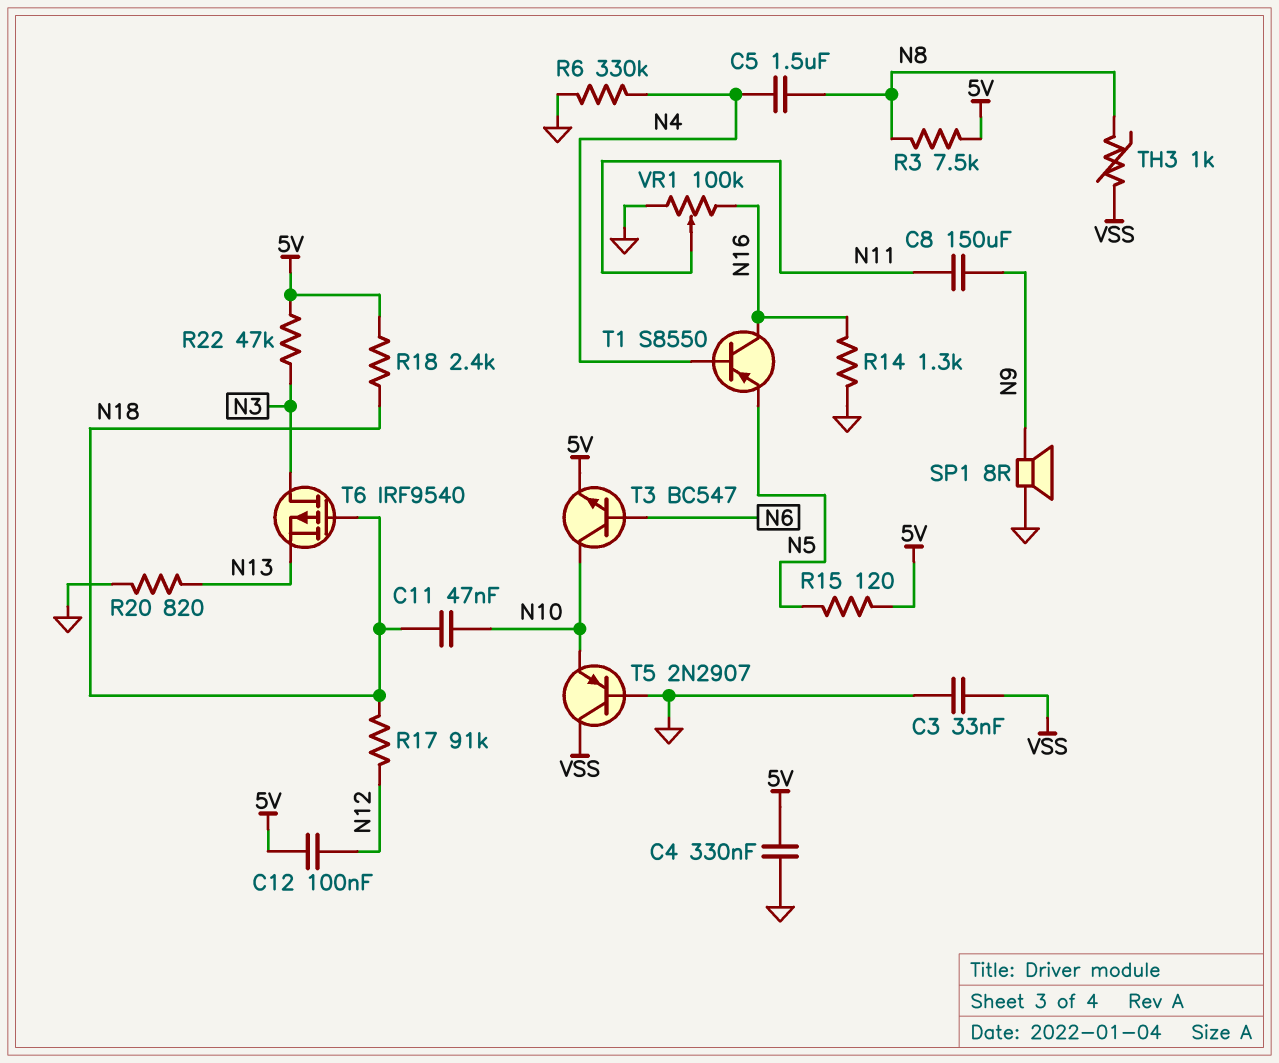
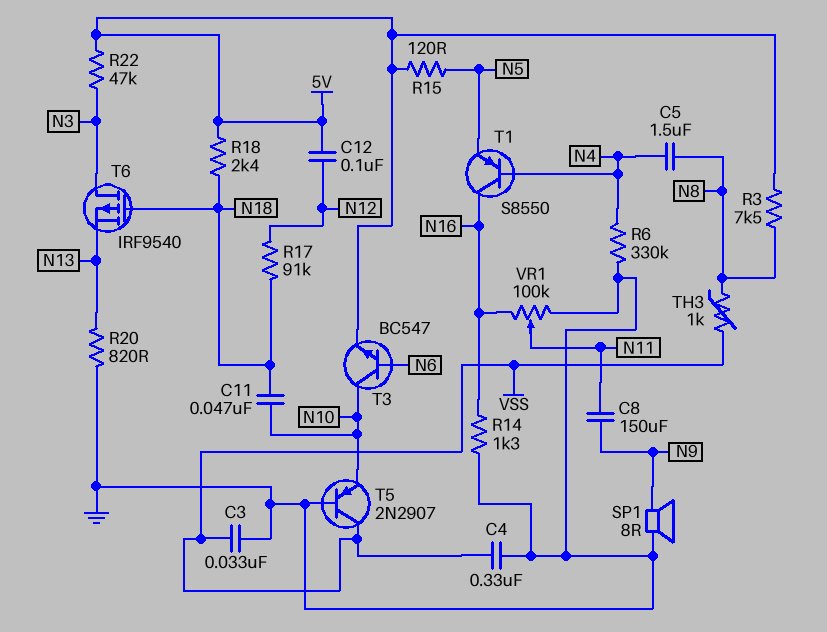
C4: 330nF (5V, GND) -> 330nF (GND, VSS)

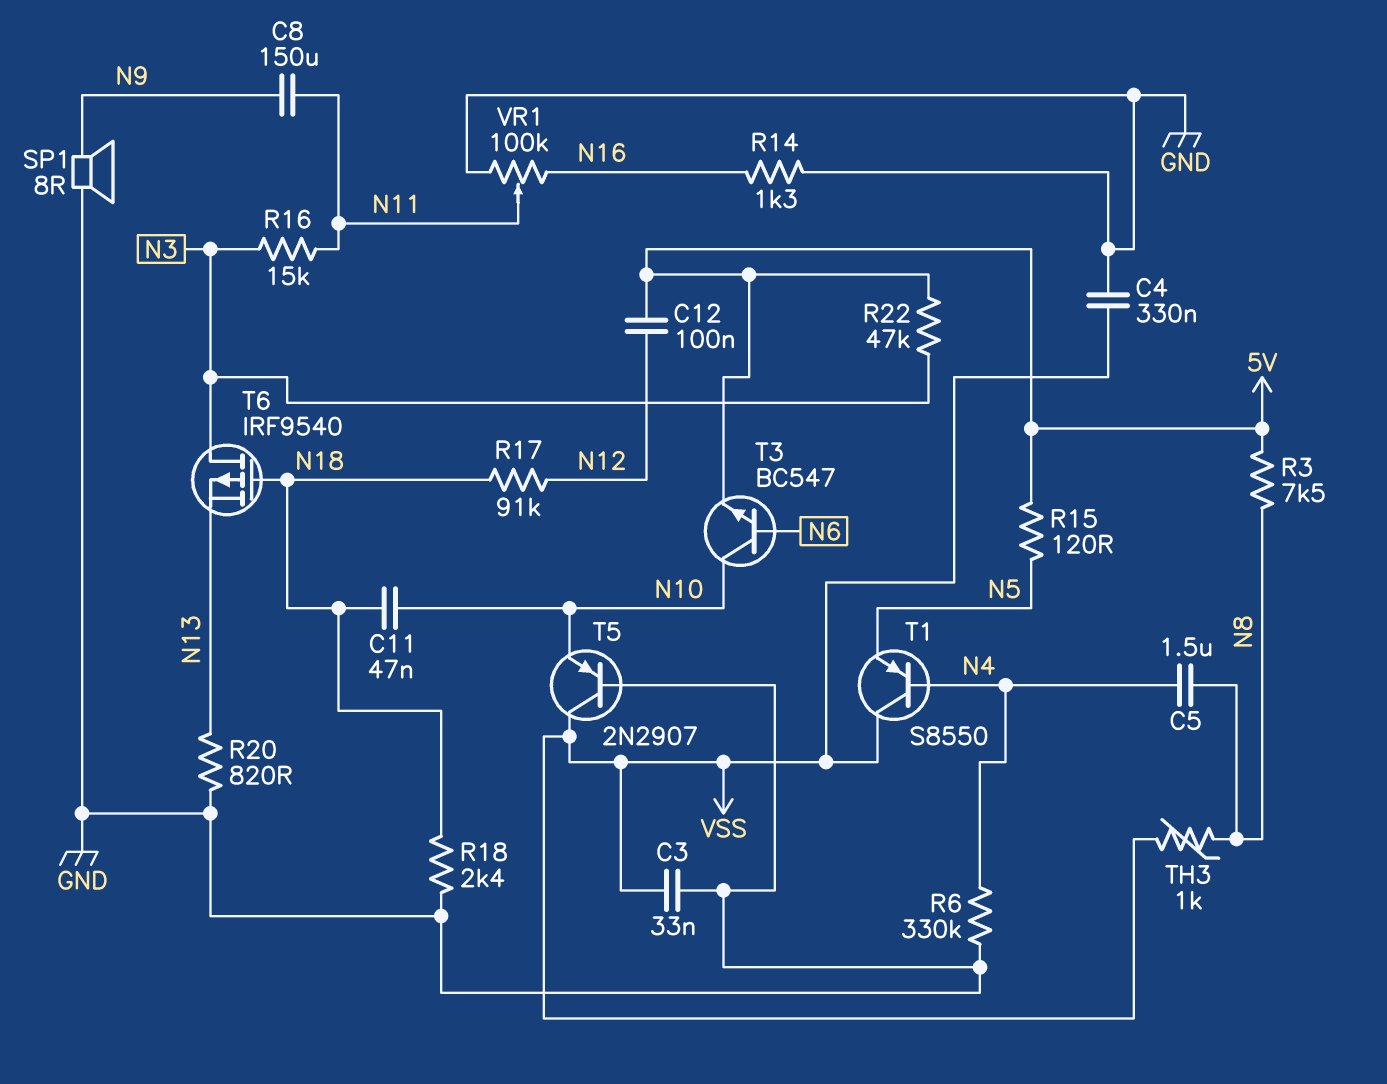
R16: none -> 15k (N3, N11)
R18: 2.4k (5V, N18) -> 2.4k (GND, N18)
T1: PNP S8550 (B N4, C N16, E N5) -> PNP S8550 (B N4, C VSS, E N5)

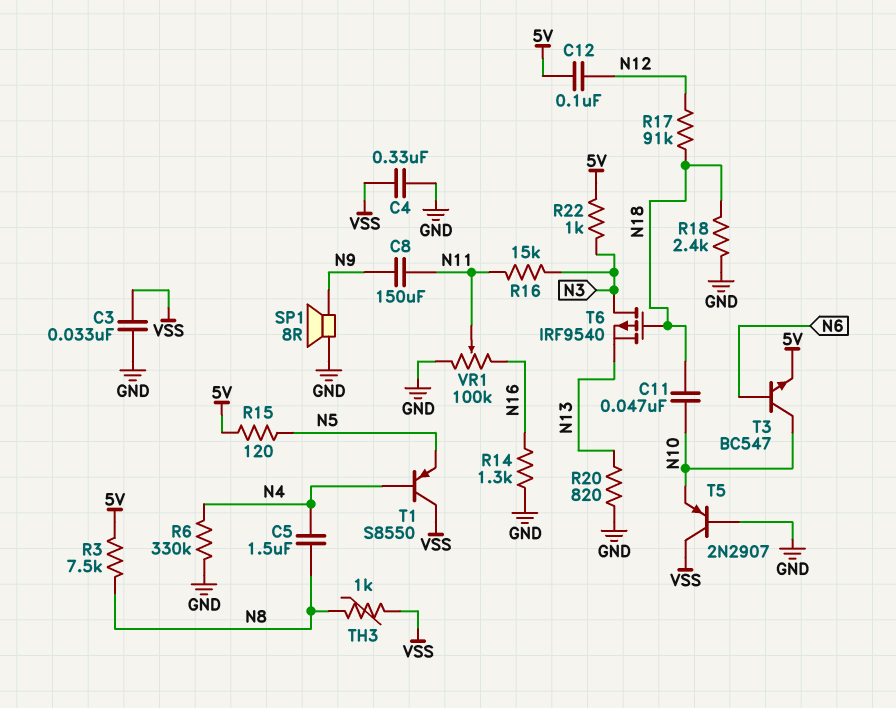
R22: 47k (5V, N3) -> 1k (5V, N3)

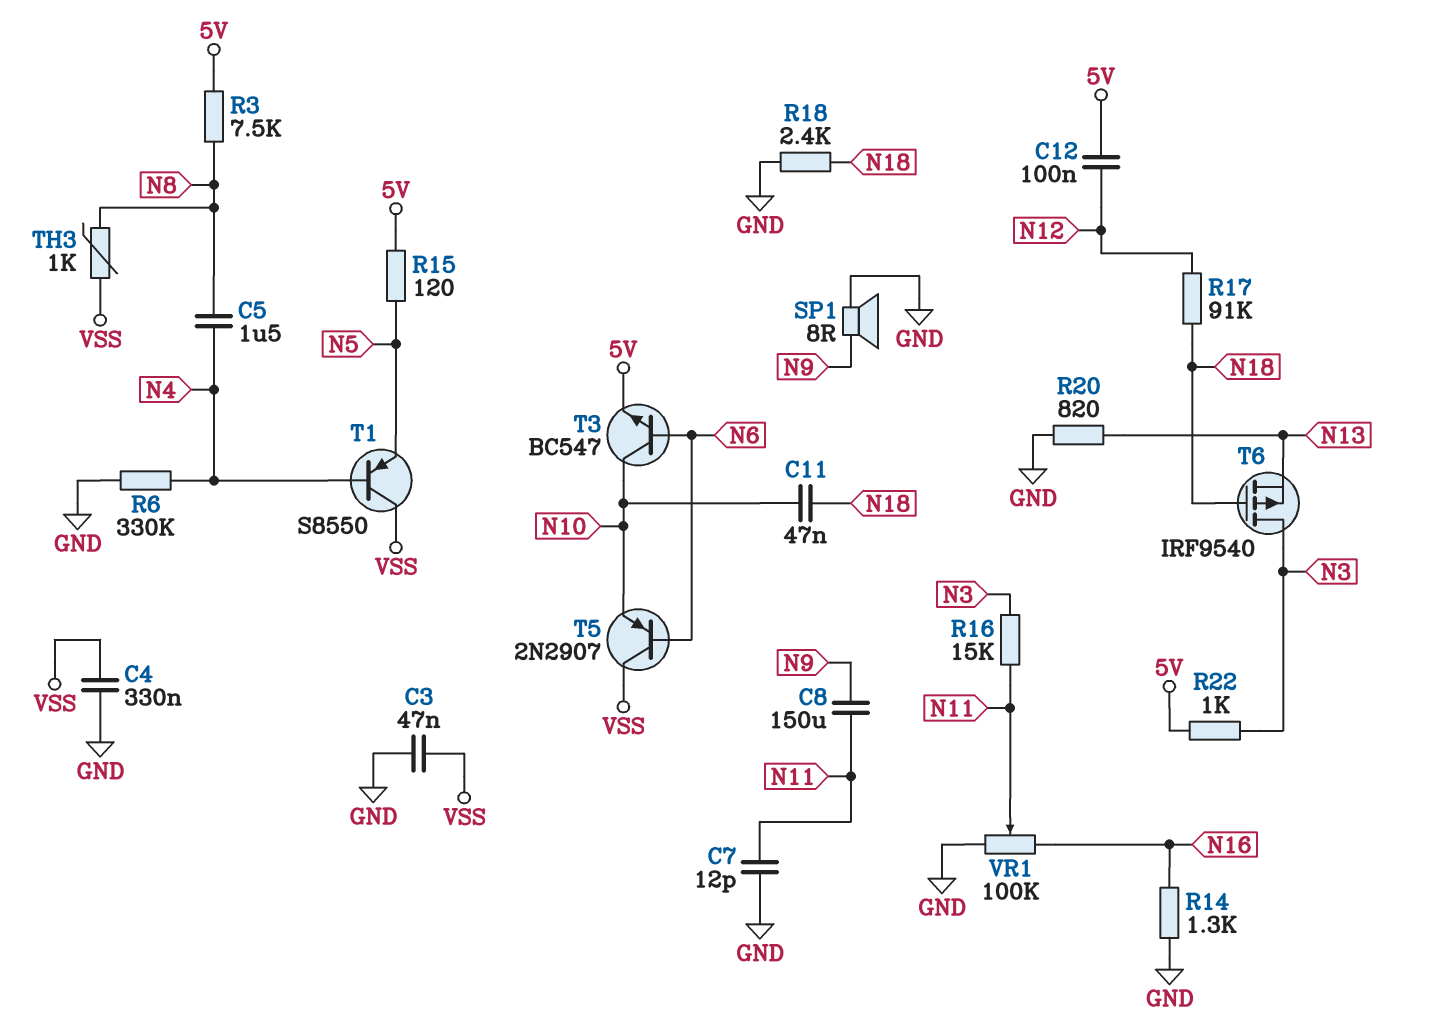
C3: 33nF (GND, VSS) -> 47nF (GND, VSS)
C7: none -> 12pF (GND, N11)
T5: PNP 2N2907 (B GND, C VSS, E N10) -> PNP 2N2907 (B N6, C VSS, E N10)

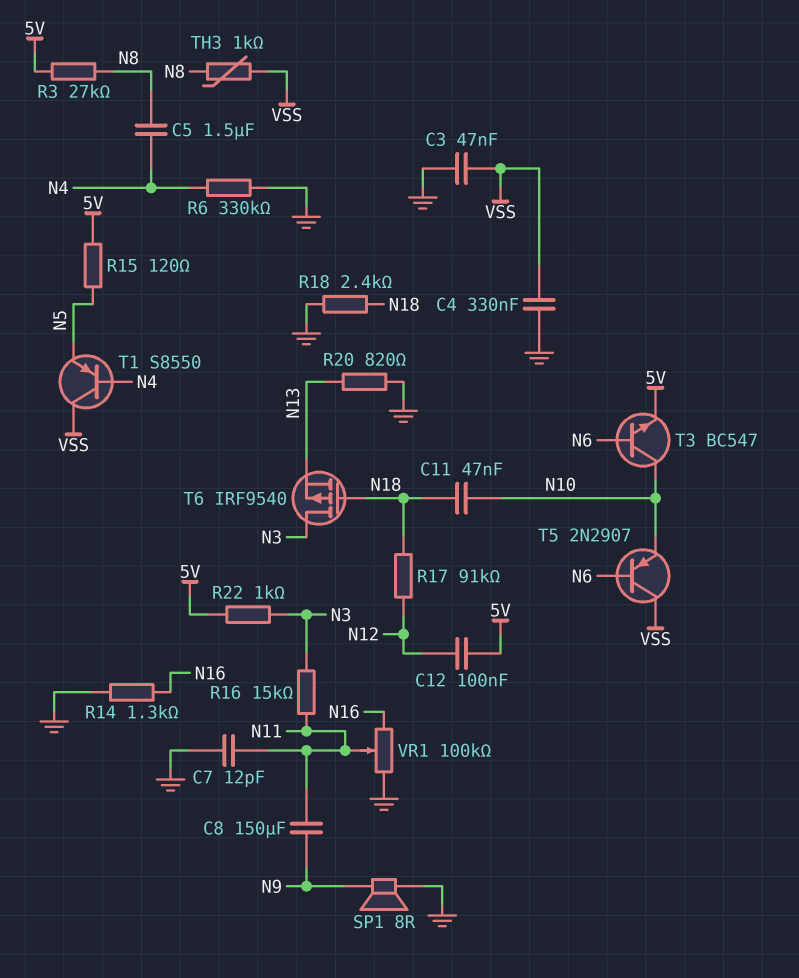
R3: 7.5k (5V, N8) -> 27k (5V, N8)

